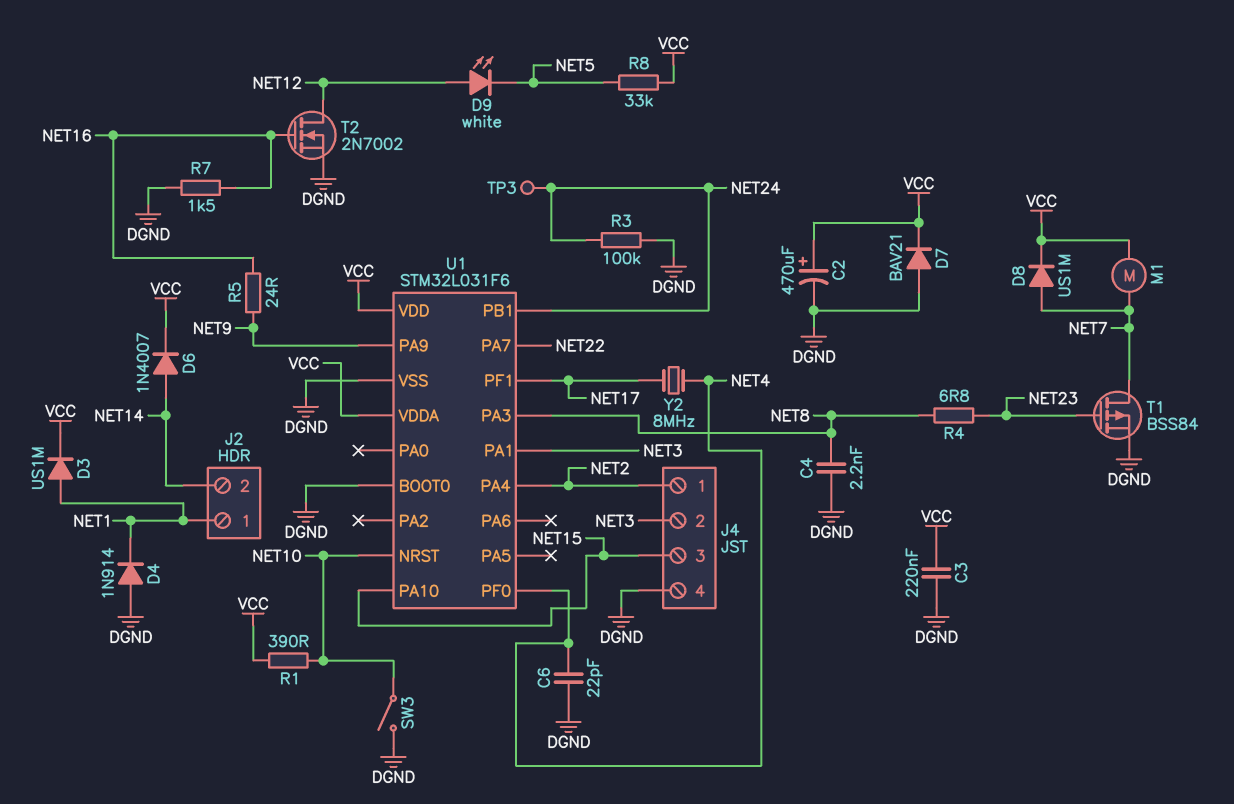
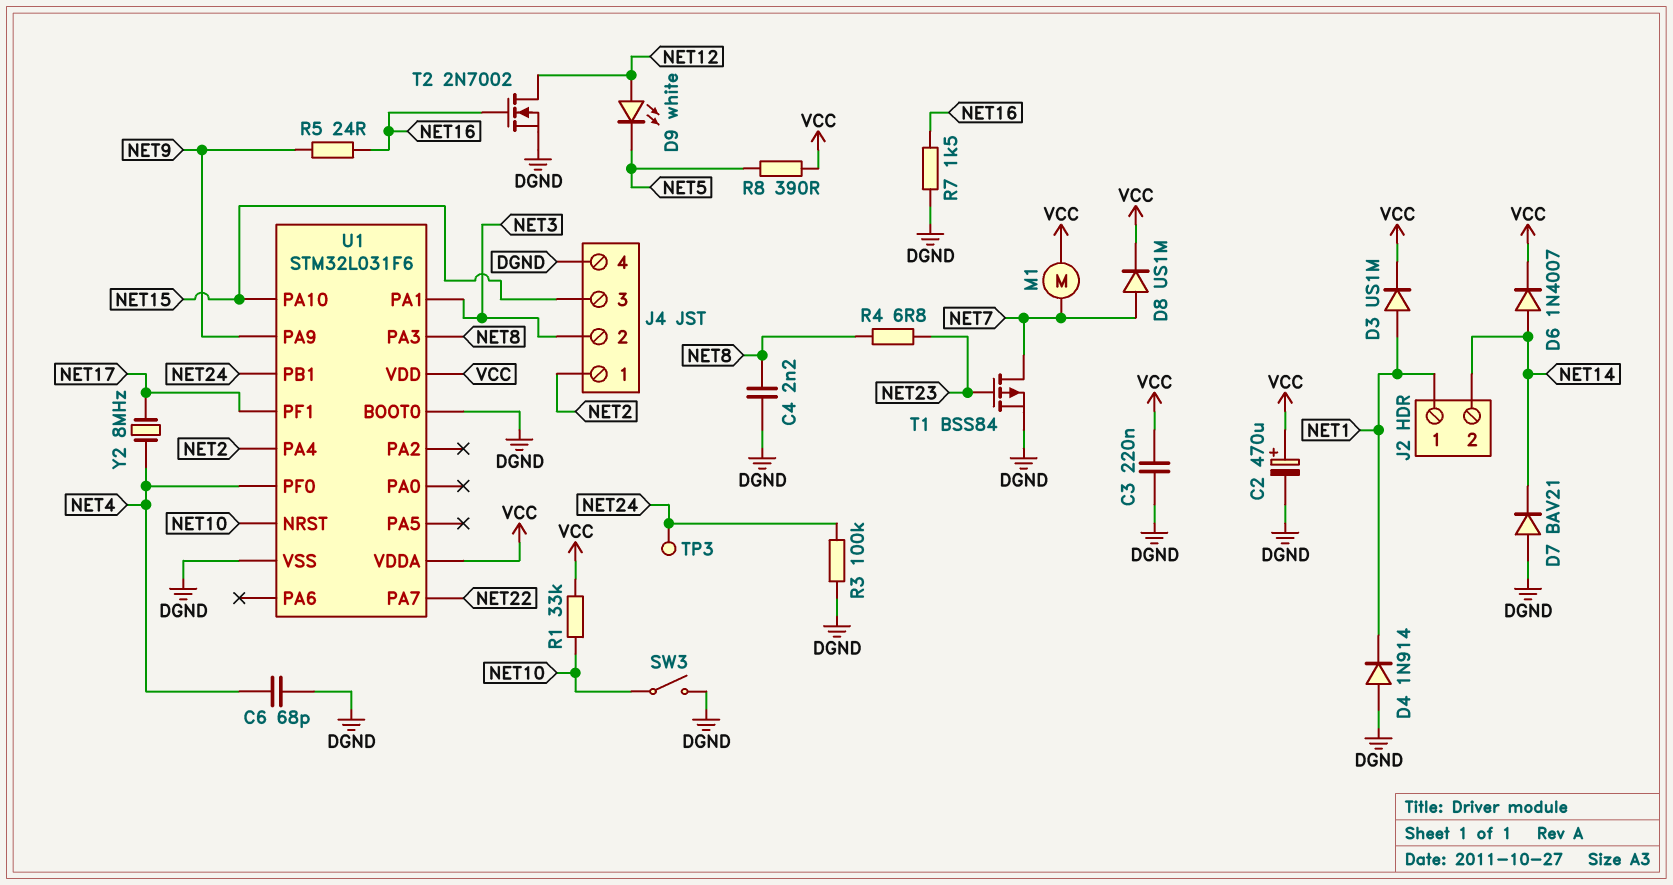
C6: 22pF (DGND, NET4) -> 68pF (DGND, NET4)
D7: diode BAV21 (A DGND, K VCC) -> diode BAV21 (A DGND, K NET14)
R1: 390 (NET10, VCC) -> 33k (NET10, VCC)
R8: 33k (NET5, VCC) -> 390 (NET5, VCC)

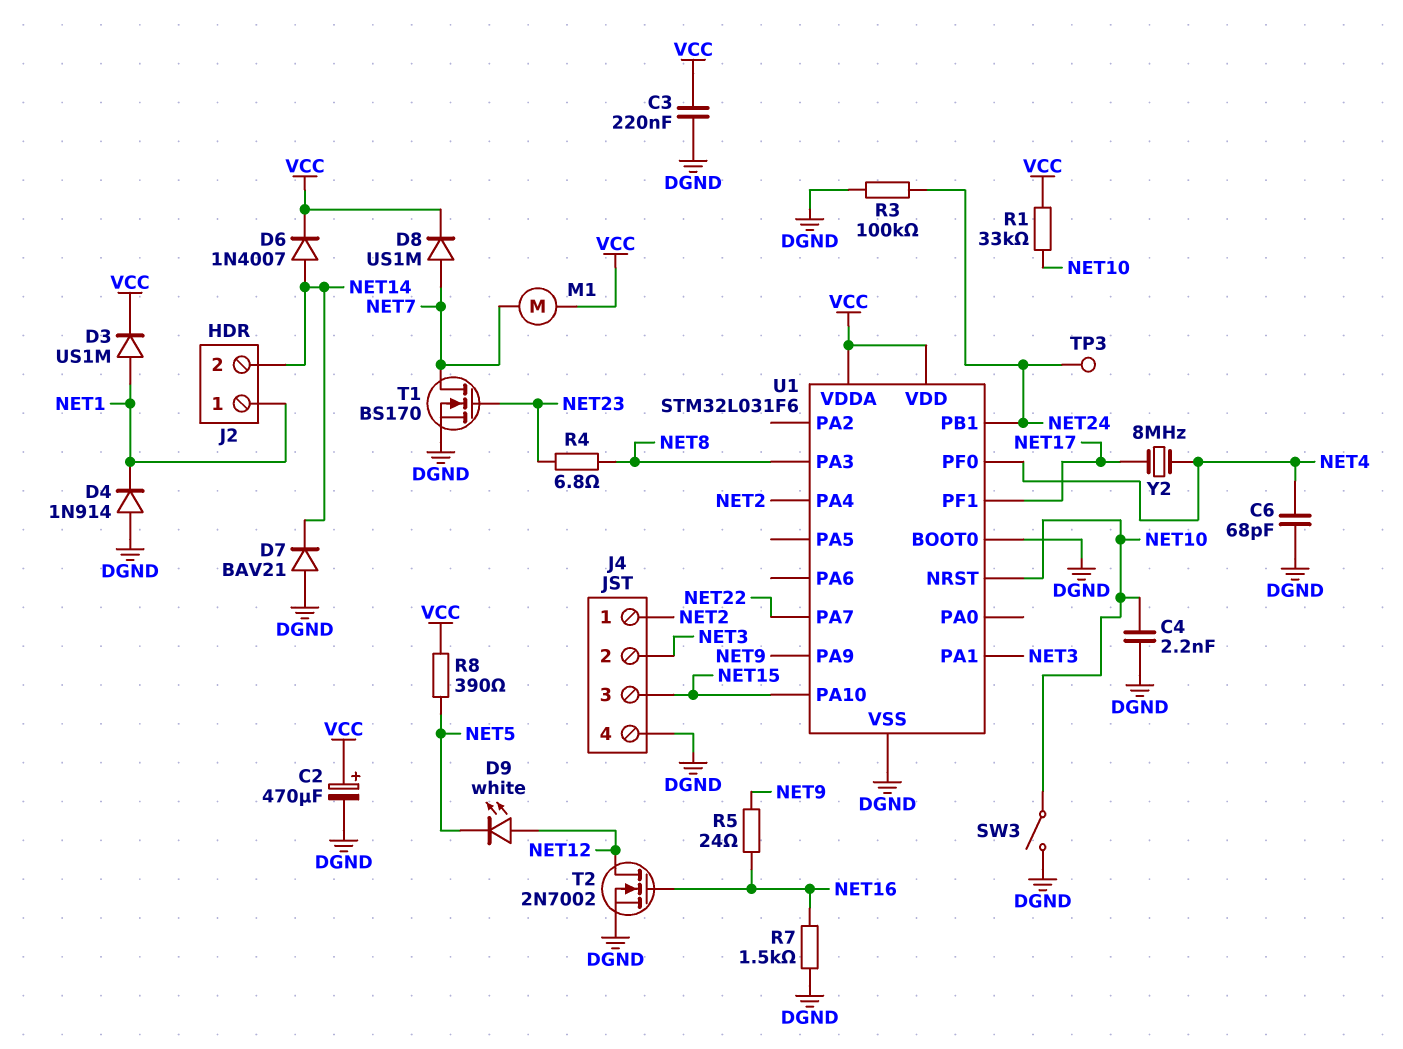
C4: 2.2nF (DGND, NET8) -> 2.2nF (DGND, NET10)
T1: PMOS BSS84 (G NET23, D NET7, S DGND) -> NMOS BS170 (G NET23, D NET7, S DGND)

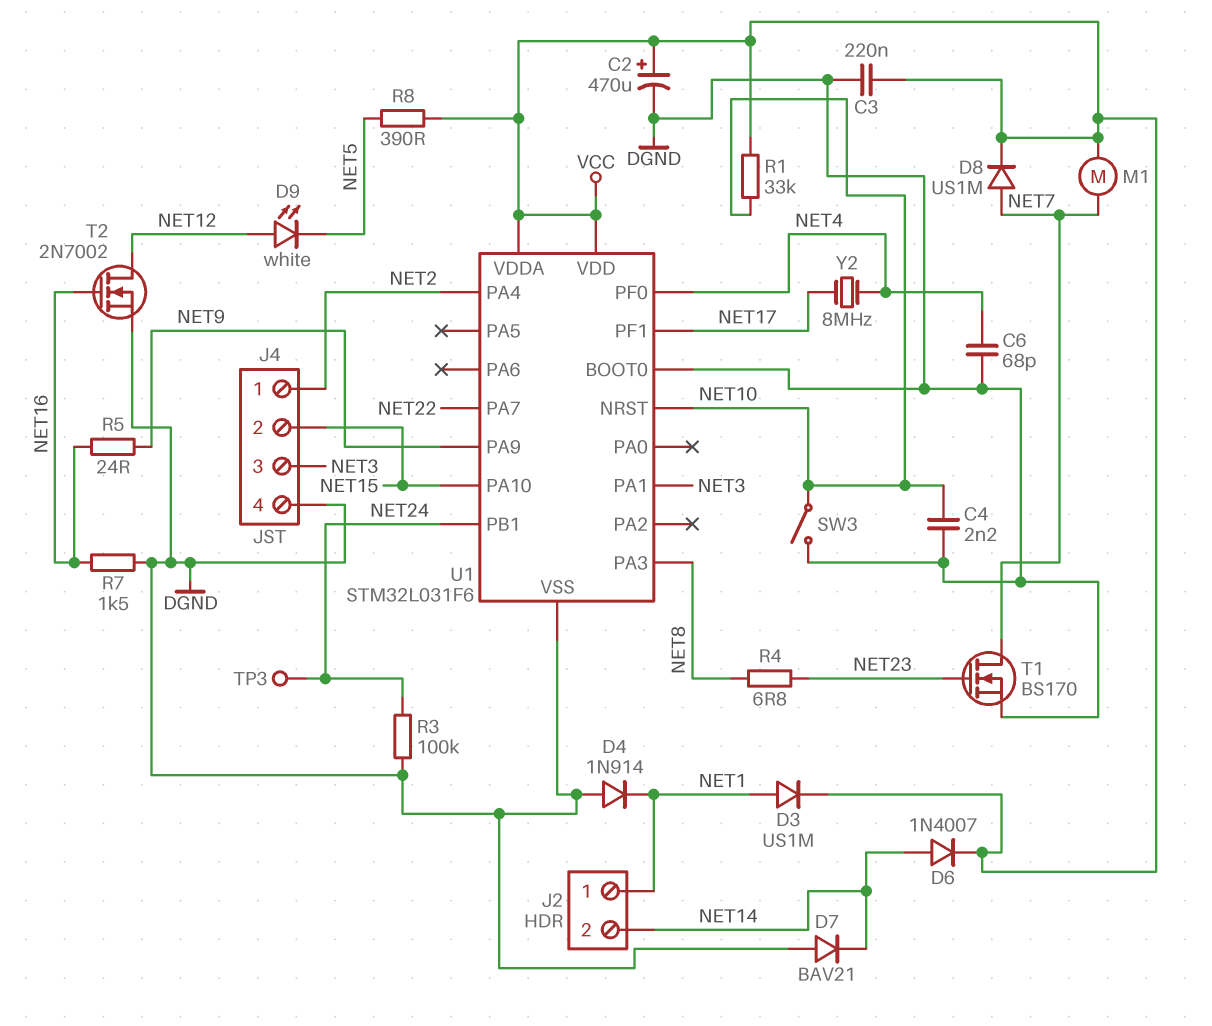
J4 pin 2: NET3 -> NET15
J4 pin 3: NET15 -> NET3

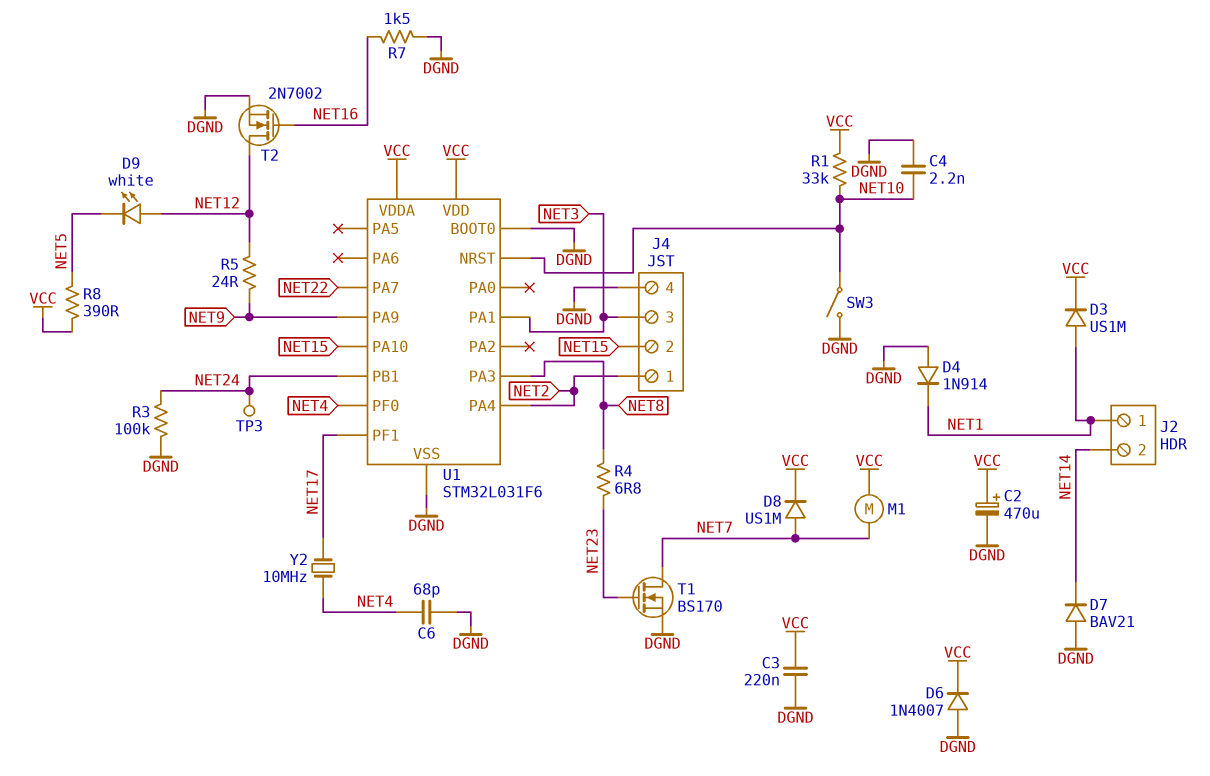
D6: diode 1N4007 (A NET14, K VCC) -> diode 1N4007 (A DGND, K VCC)
R5: 24 (NET9, NET16) -> 24 (NET9, NET12)
Y2: 8MHz (NET4, NET17) -> 10MHz (NET4, NET17)

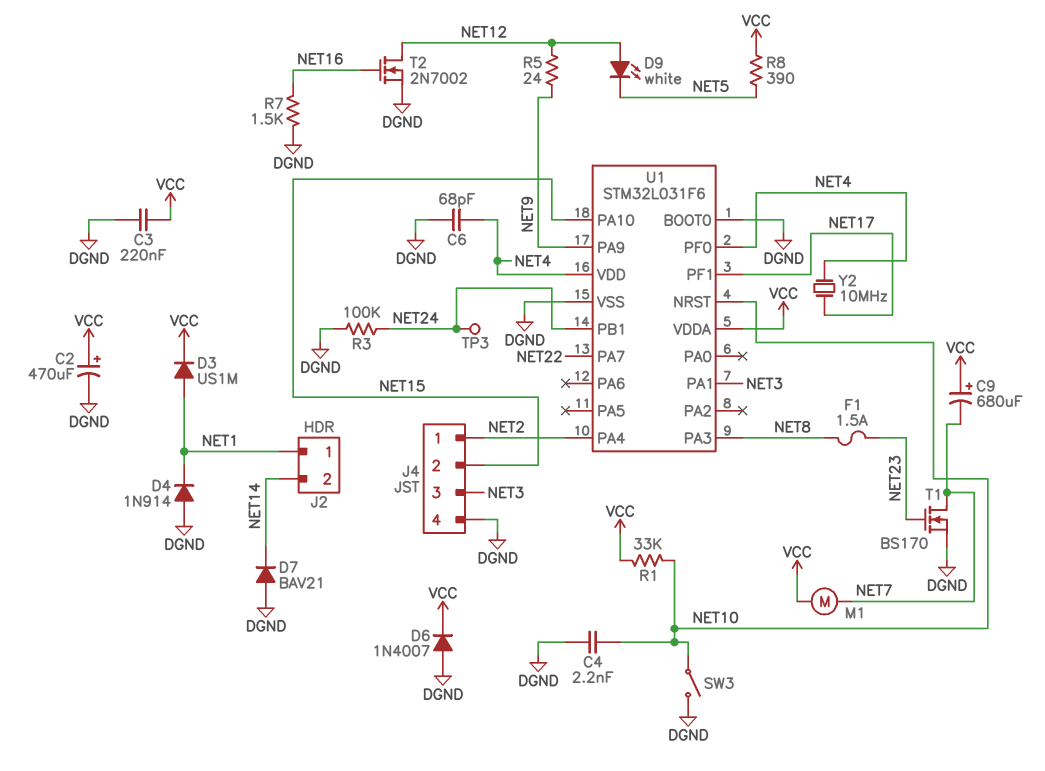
C9: none -> 680uF (plus VCC, minus NET7)
D8: diode US1M (A NET7, K VCC) -> none
F1: none -> 1.5A (NET8, NET23)
R4: 6.8 (NET8, NET23) -> none
U1 pin VDD: VCC -> NET4

